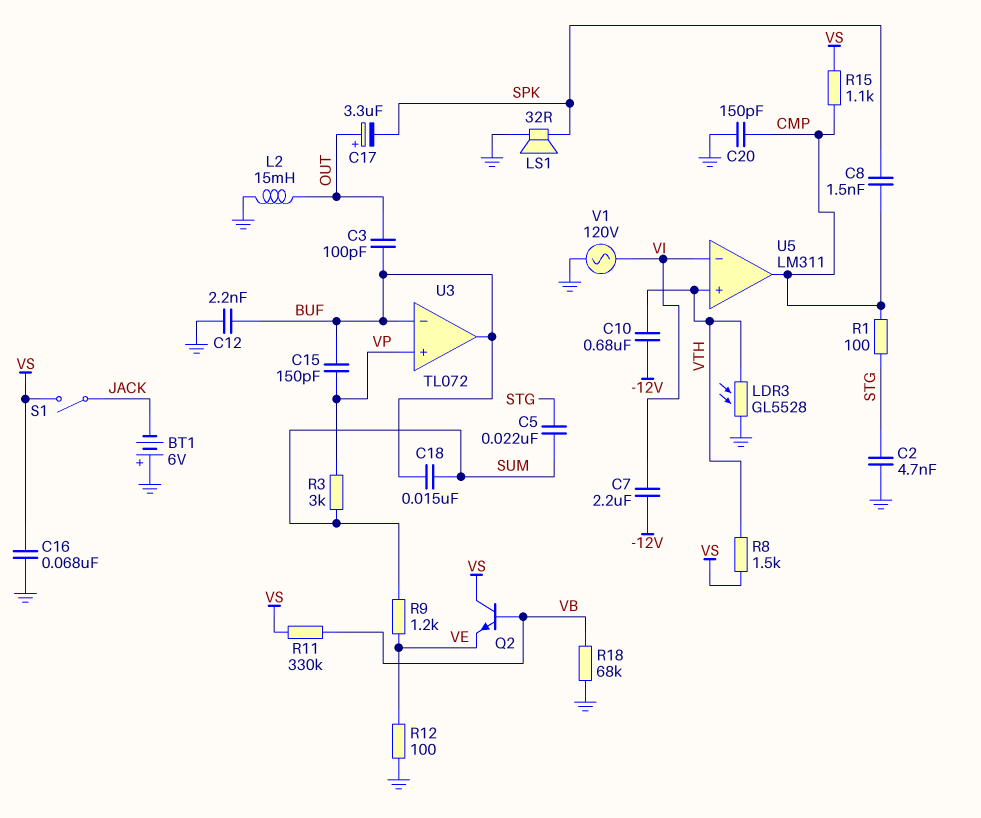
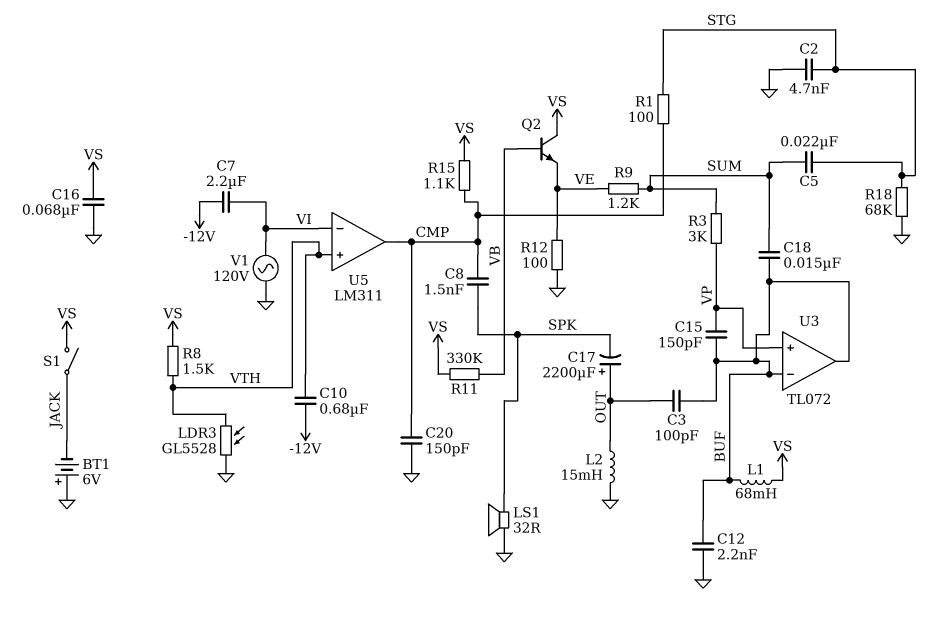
C17: 3.3uF (plus OUT, minus SPK) -> 2200uF (plus OUT, minus SPK)
L1: none -> 68mH (BUF, VS)
R18: 68k (GND, VB) -> 68k (GND, STG)

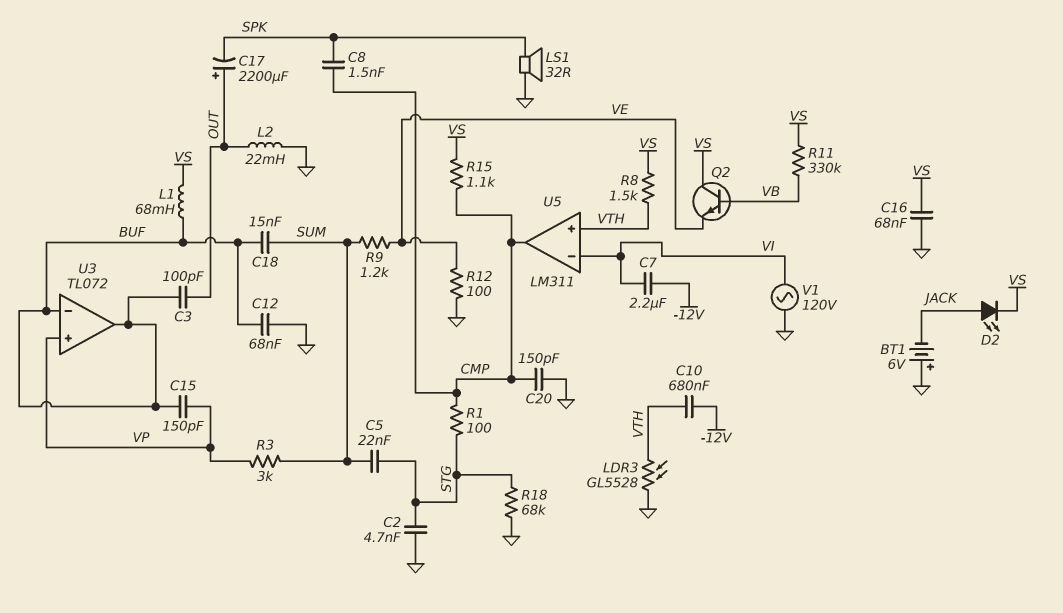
C12: 2.2nF (BUF, GND) -> 68nF (BUF, GND)
D2: none -> LED (A JACK, K VS)
L2: 15mH (GND, OUT) -> 22mH (GND, OUT)
S1: switch (JACK, VS) -> none

